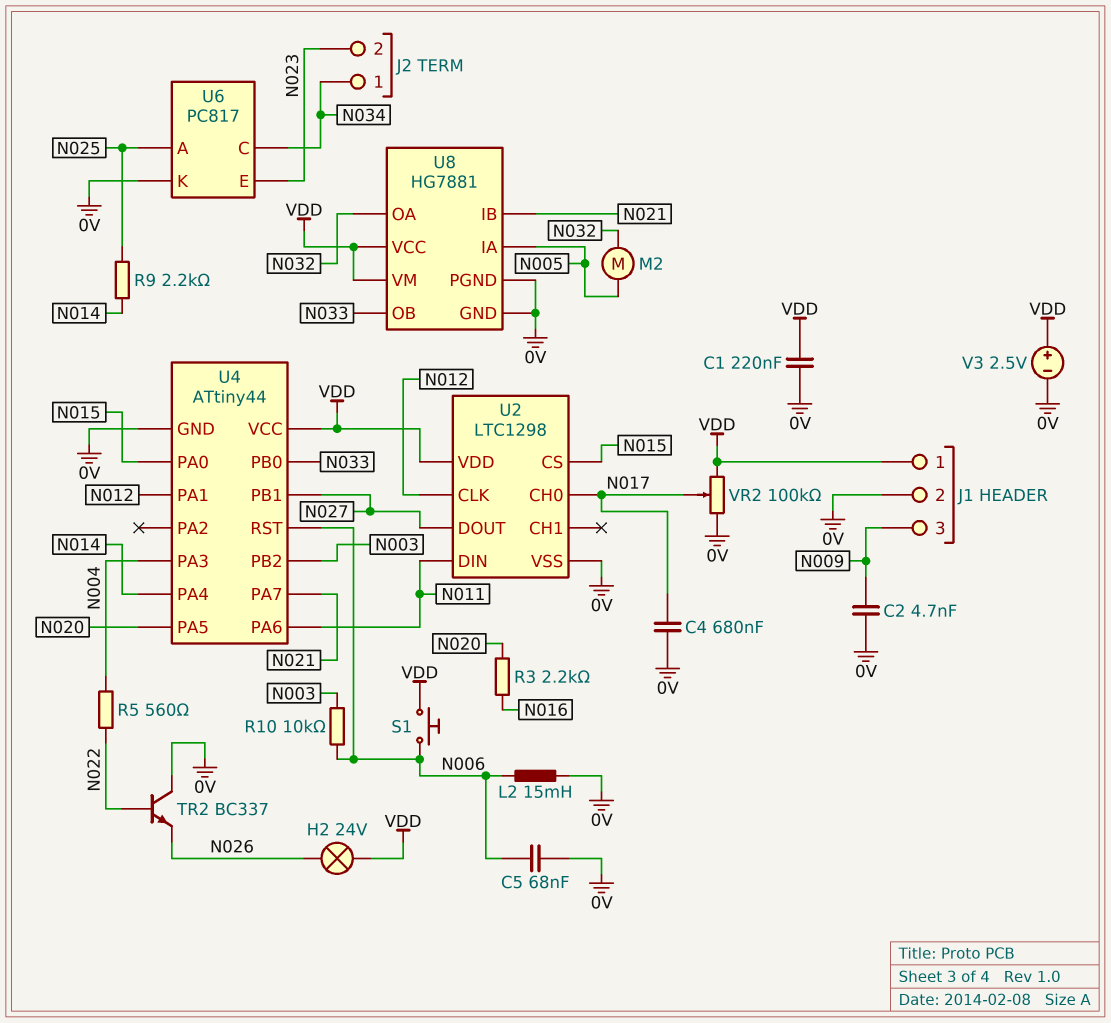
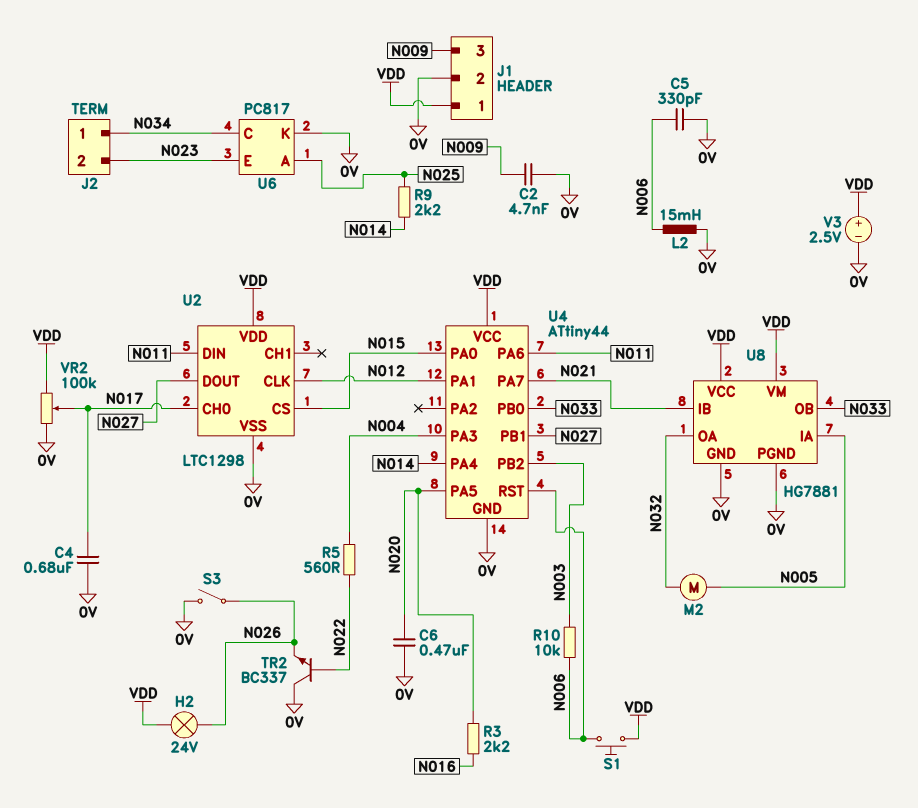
C1: 220nF (0V, VDD) -> none
C5: 68nF (0V, N006) -> 330pF (0V, N006)
C6: none -> 470nF (0V, N020)
S3: none -> switch (0V, N026)

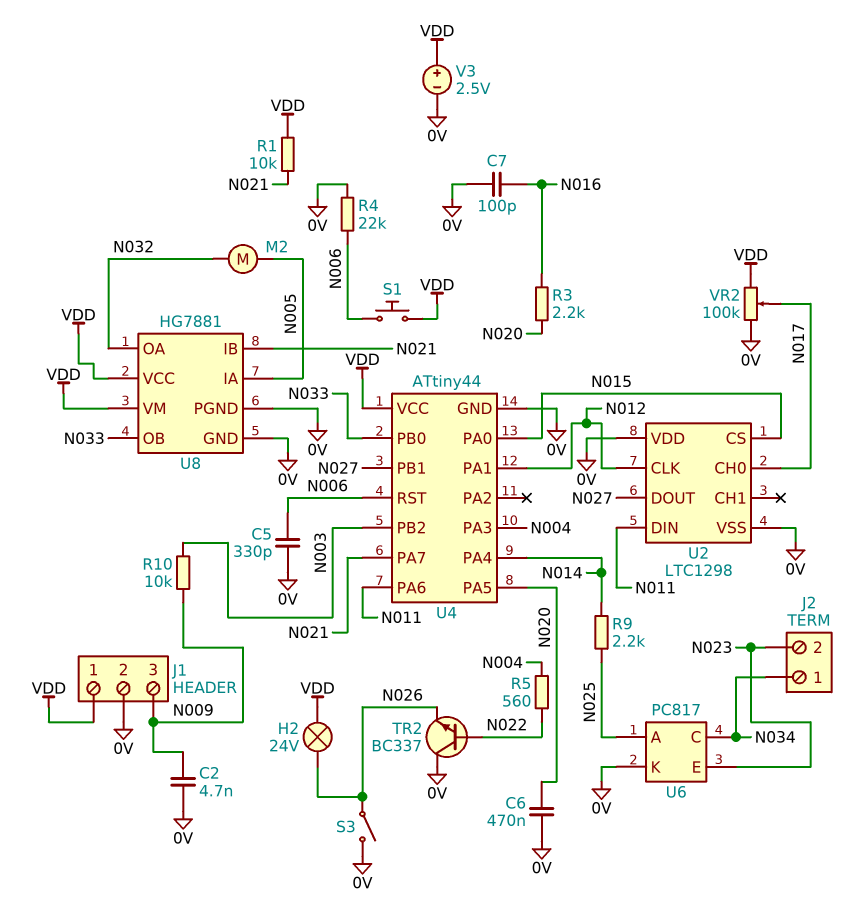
C4: 680nF (0V, N017) -> none
C7: none -> 100pF (0V, N016)
L2: 15mH (0V, N006) -> none
R1: none -> 10k (N021, VDD)
R4: none -> 22k (0V, N006)
R10: 10k (N003, N006) -> 10k (N003, N009)
U2 pin VDD: VDD -> 0V

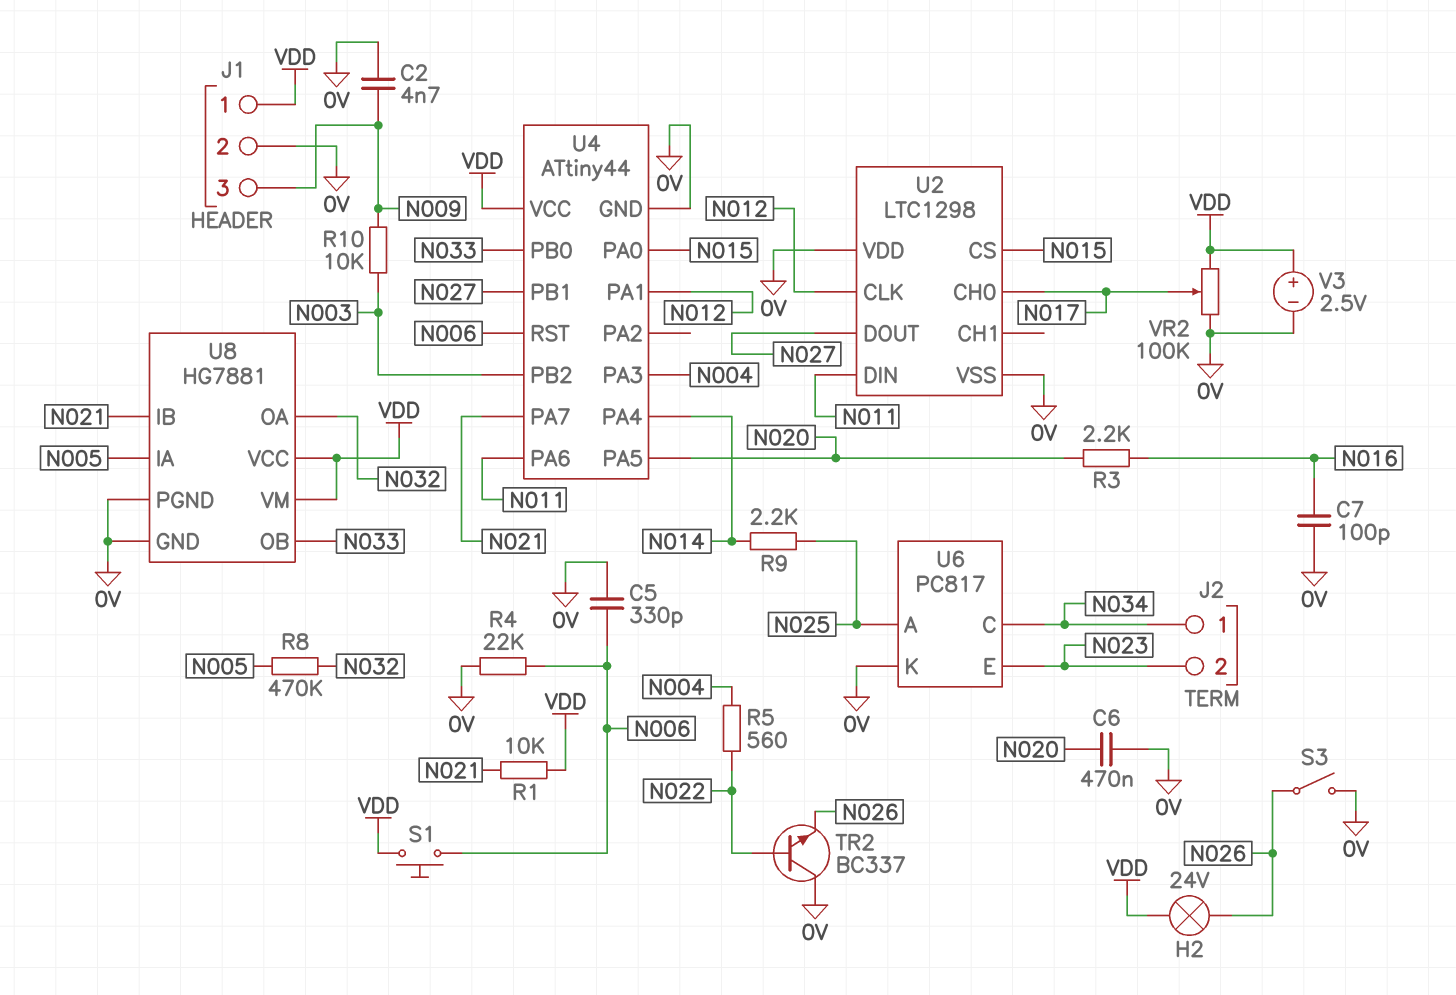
M2: motor (N005, N032) -> none
R8: none -> 470k (N005, N032)

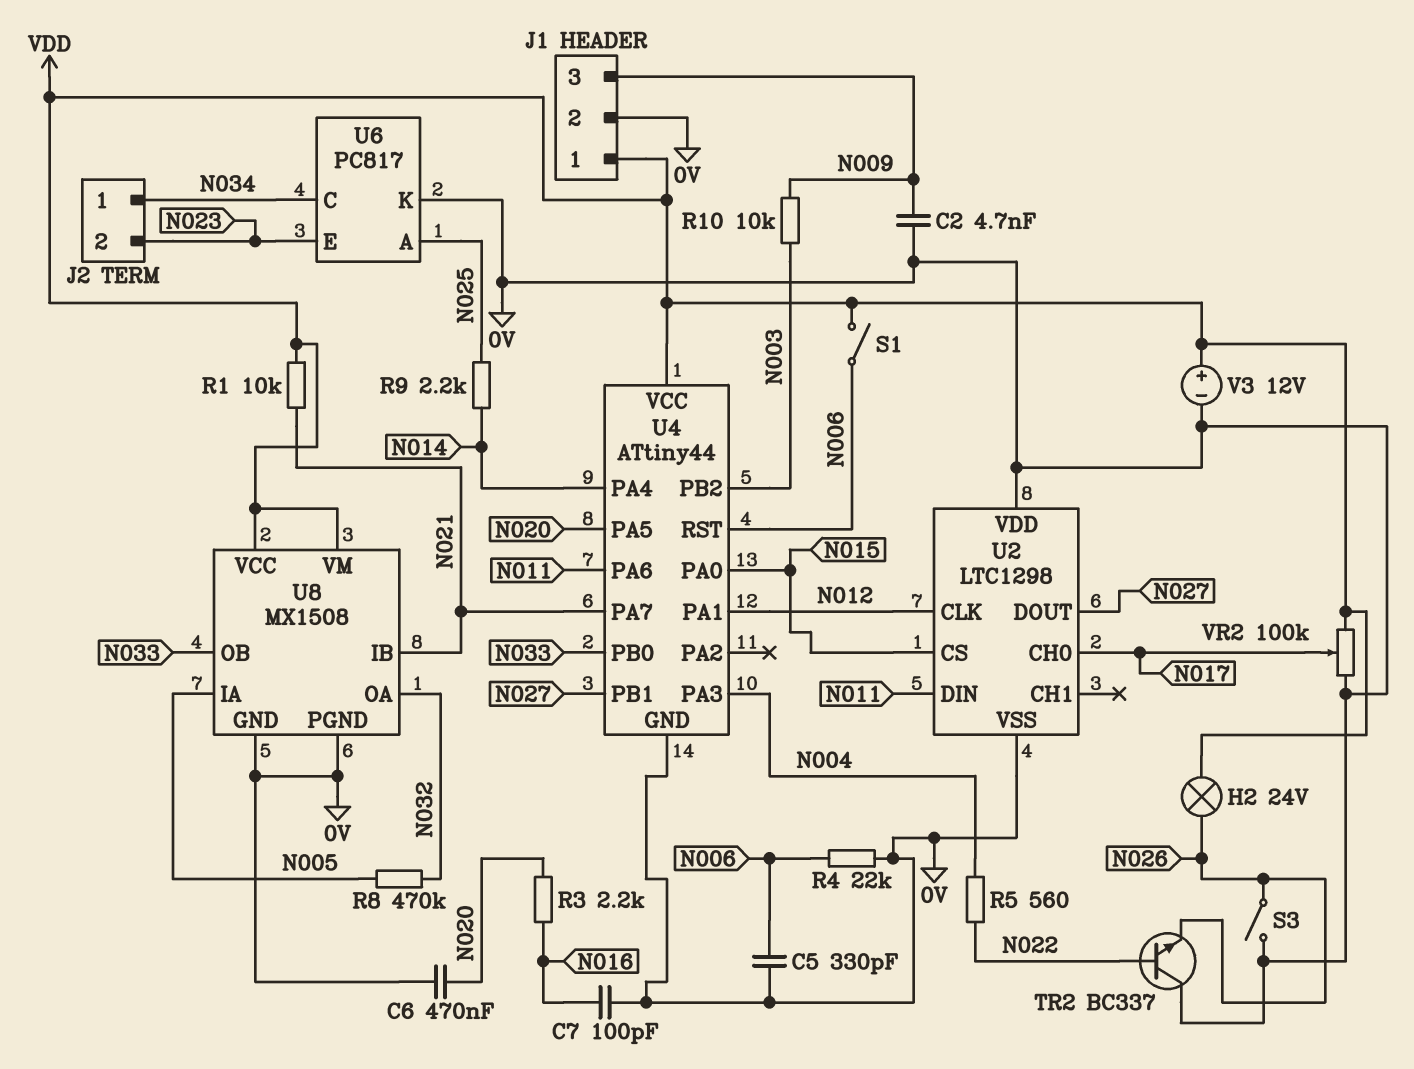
S1: button (N006, VDD) -> switch (N006, VDD)
U8: HG7881 -> MX1508
V3: 2.5V (plus VDD, minus 0V) -> 12V (plus VDD, minus 0V)

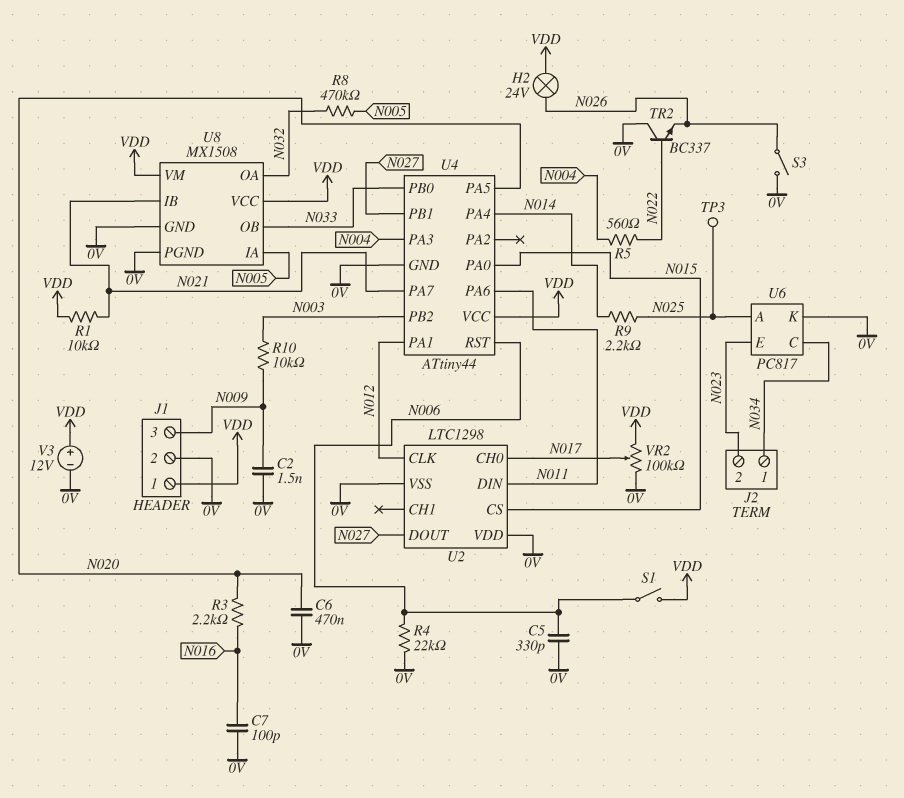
C2: 4.7nF (0V, N009) -> 1.5nF (0V, N009)
TP3: none -> test point (N025)

